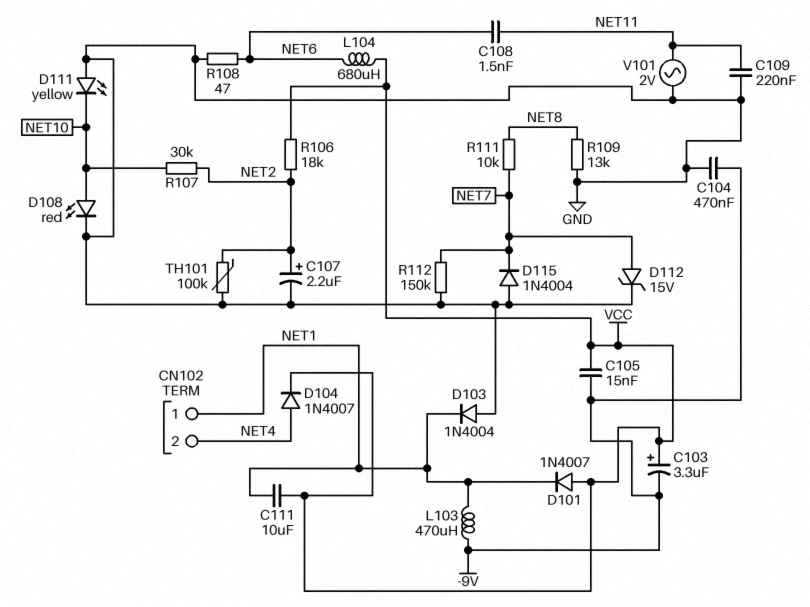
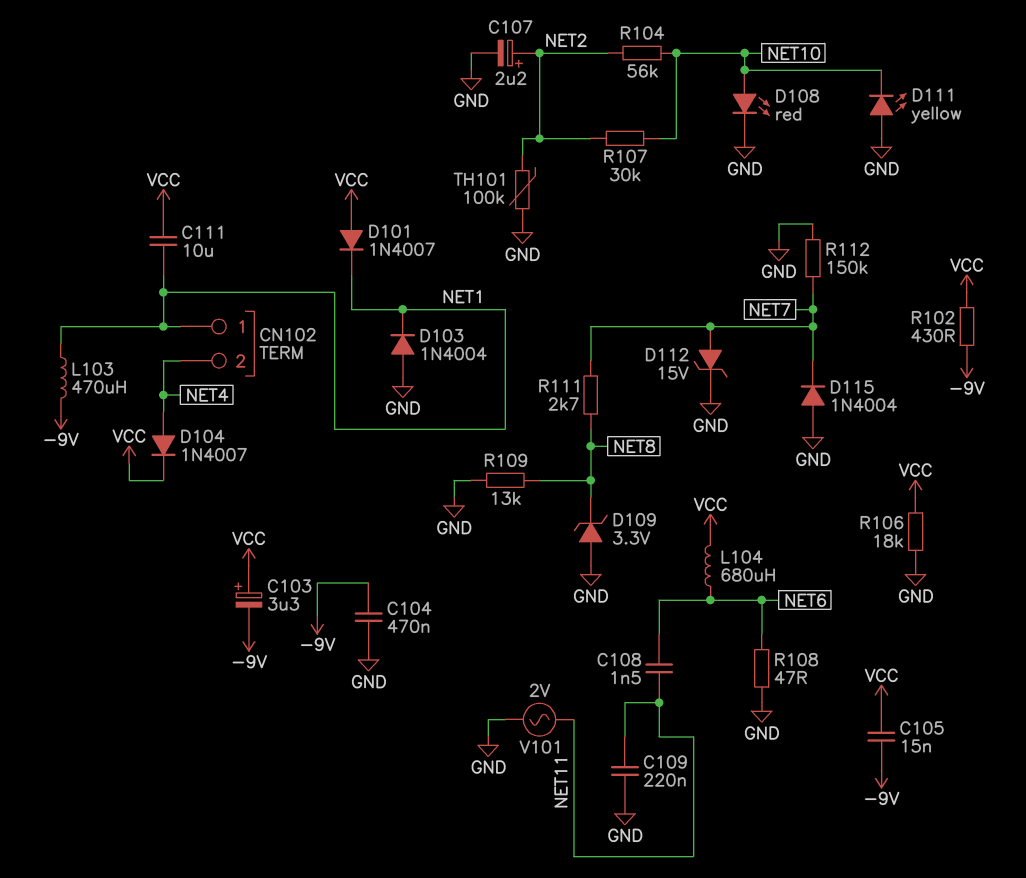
D109: none -> zener 3.3V (A GND, K NET8)
R102: none -> 430 (-9V, VCC)
R104: none -> 56k (NET2, NET10)
R106: 18k (NET2, VCC) -> 18k (GND, VCC)
R111: 10k (NET7, NET8) -> 2.7k (NET7, NET8)

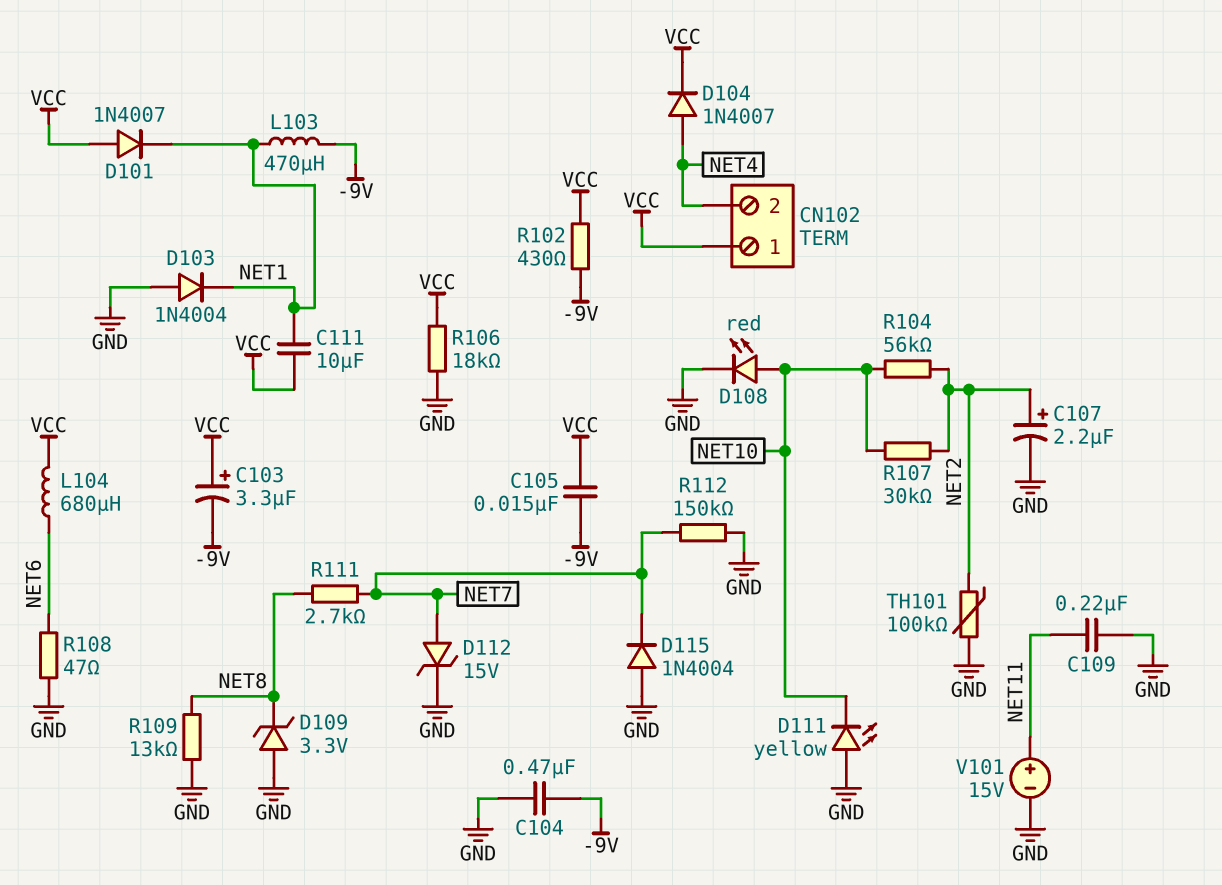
C108: 1.5nF (NET6, NET11) -> none
CN102 pin 1: NET1 -> VCC
V101: AC 2V (GND, NET11) -> 15V (plus NET11, minus GND)

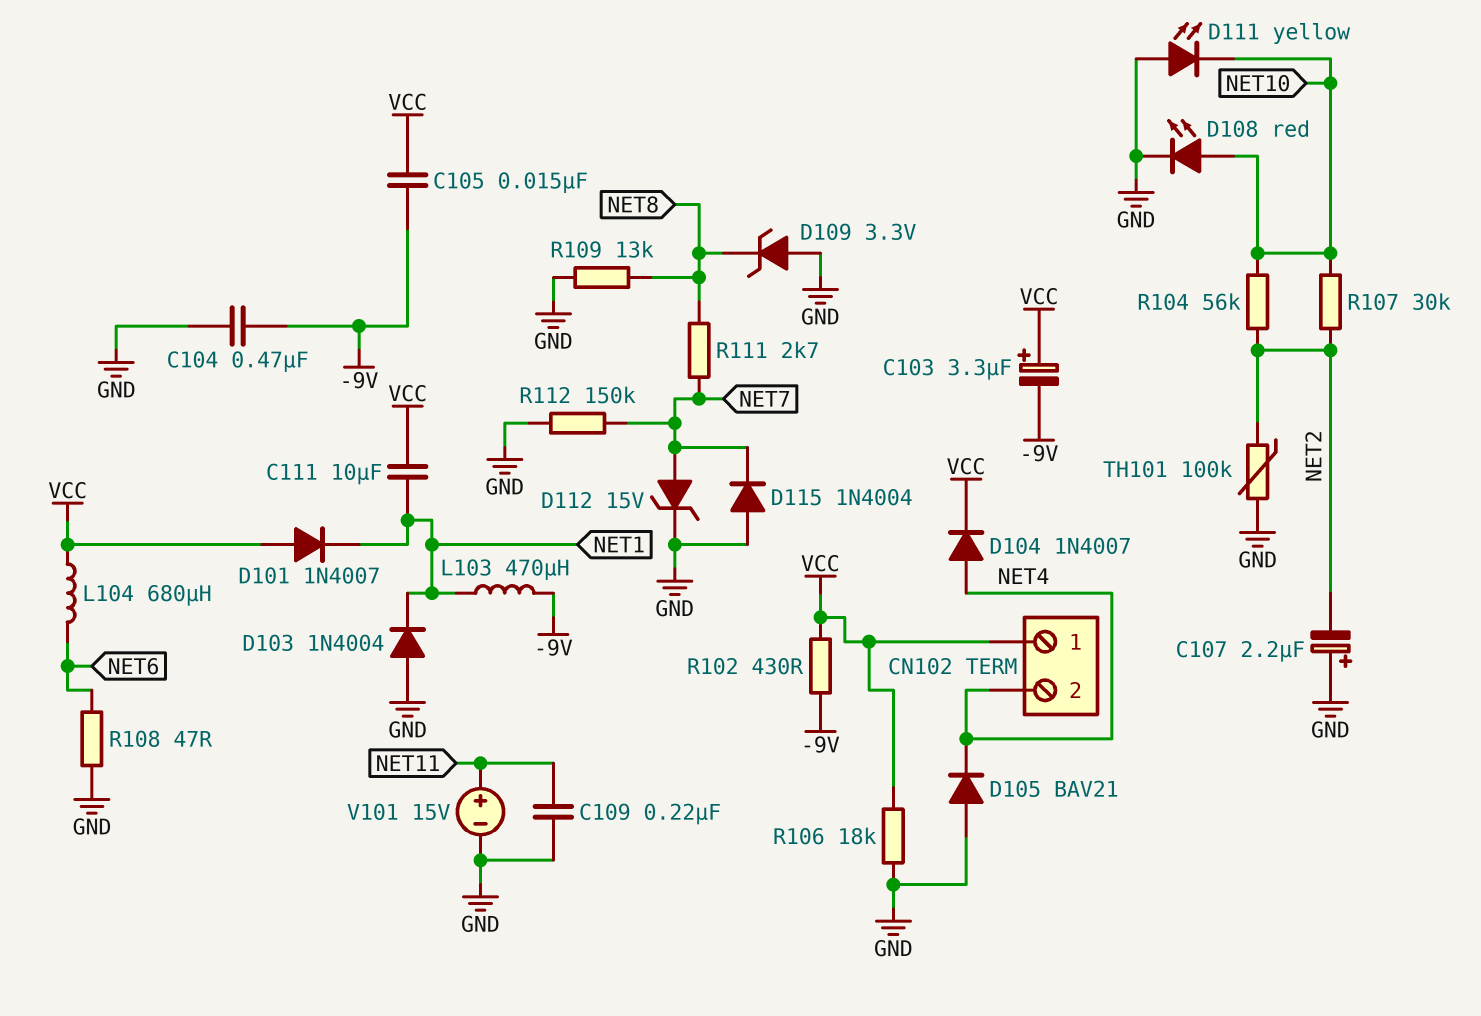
C107: 2.2uF (plus NET2, minus GND) -> 2.2uF (plus GND, minus NET2)
D105: none -> diode BAV21 (A GND, K NET4)

